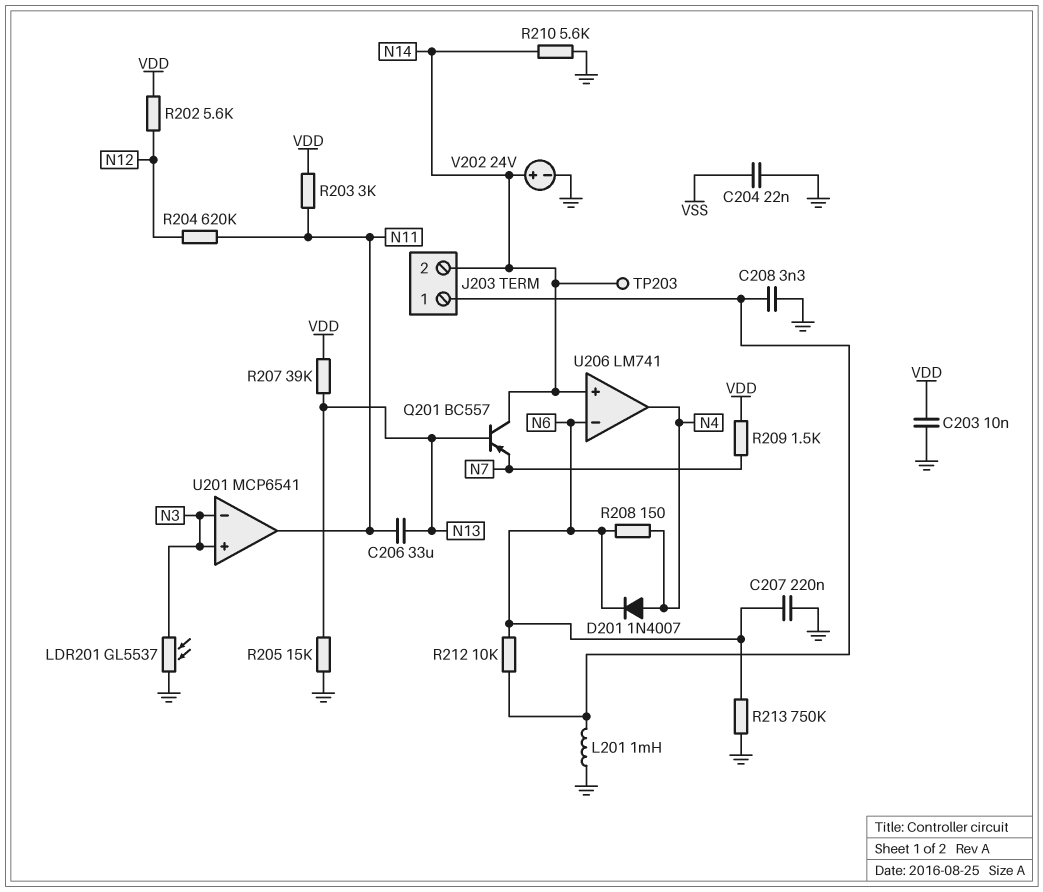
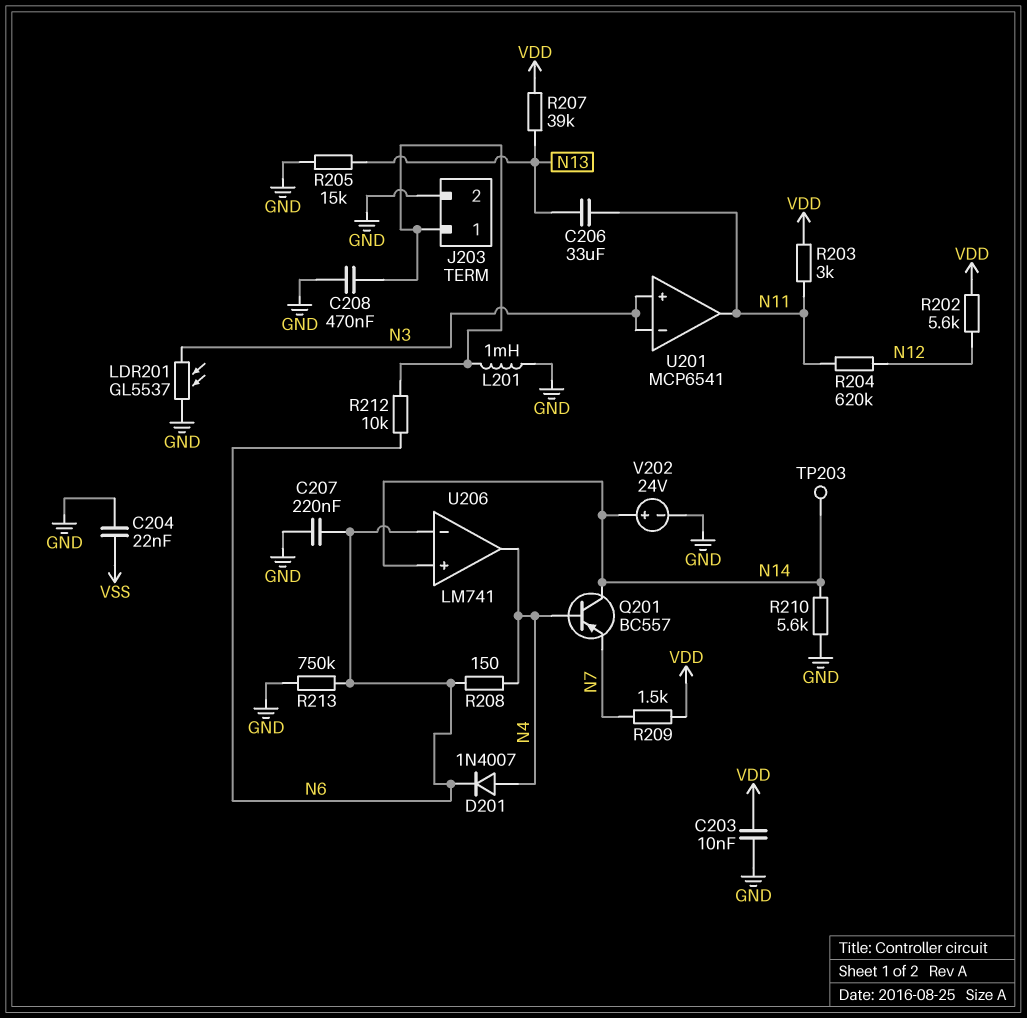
C208: 3.3nF (GND, J203/1) -> 470nF (GND, J203/1)
J203 pin 2: N14 -> GND
Q201: PNP BC557 (B N13, C N14, E N7) -> PNP BC557 (B N4, C N14, E N7)

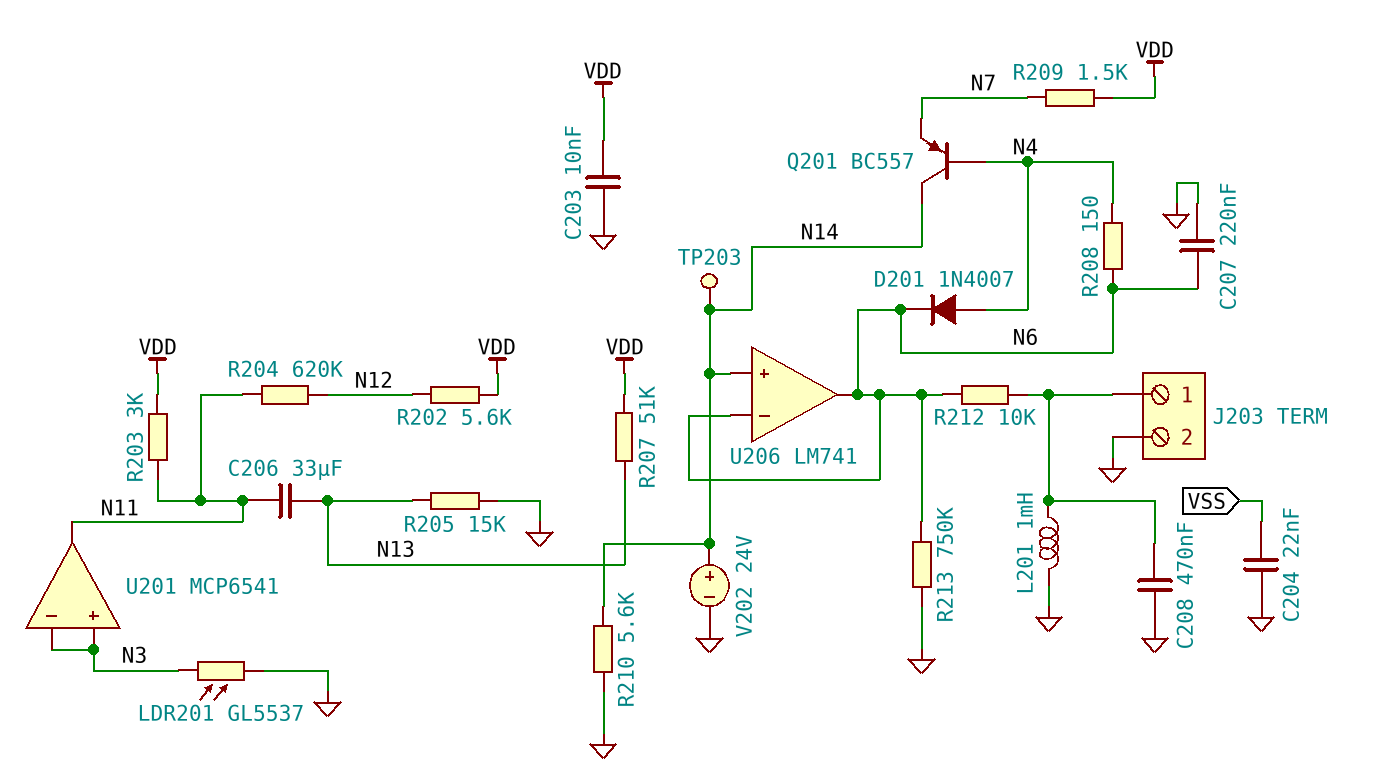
R207: 39k (N13, VDD) -> 51k (N13, VDD)
U206 pin out: N4 -> N6

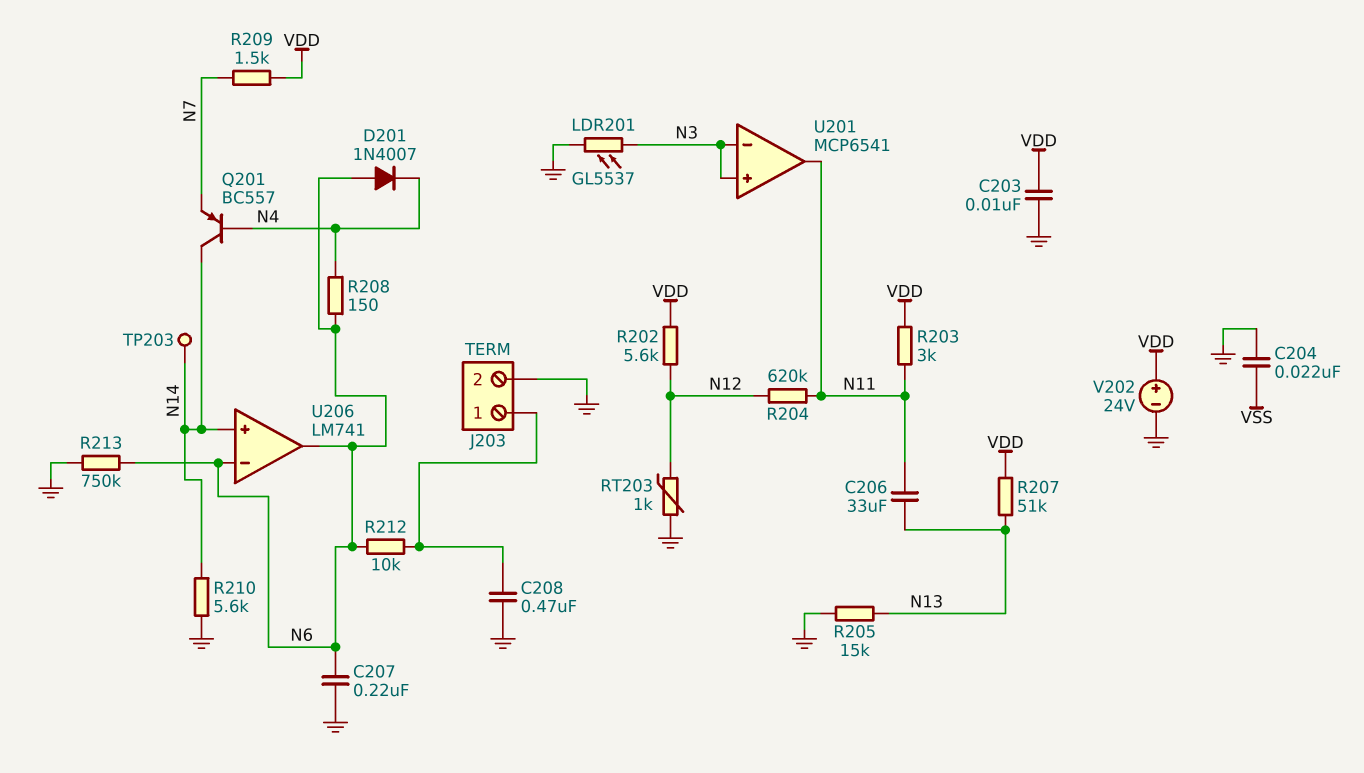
D201: diode 1N4007 (A N4, K N6) -> diode 1N4007 (A N6, K N4)
L201: 1mH (GND, J203/1) -> none
RT203: none -> 1k (GND, N12)
V202: 24V (plus N14, minus GND) -> 24V (plus VDD, minus GND)

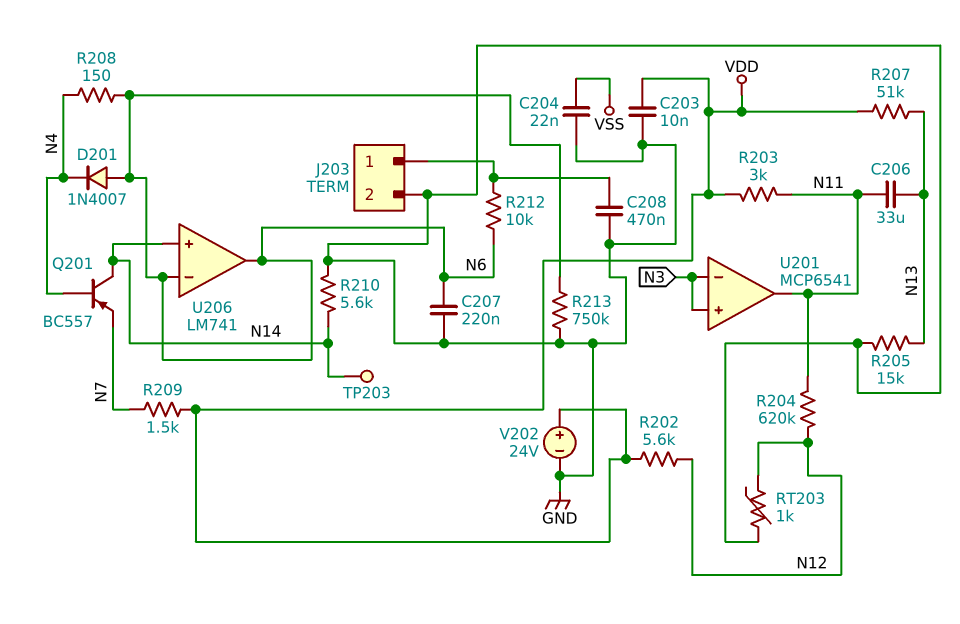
LDR201: GL5537 (GND, N3) -> none

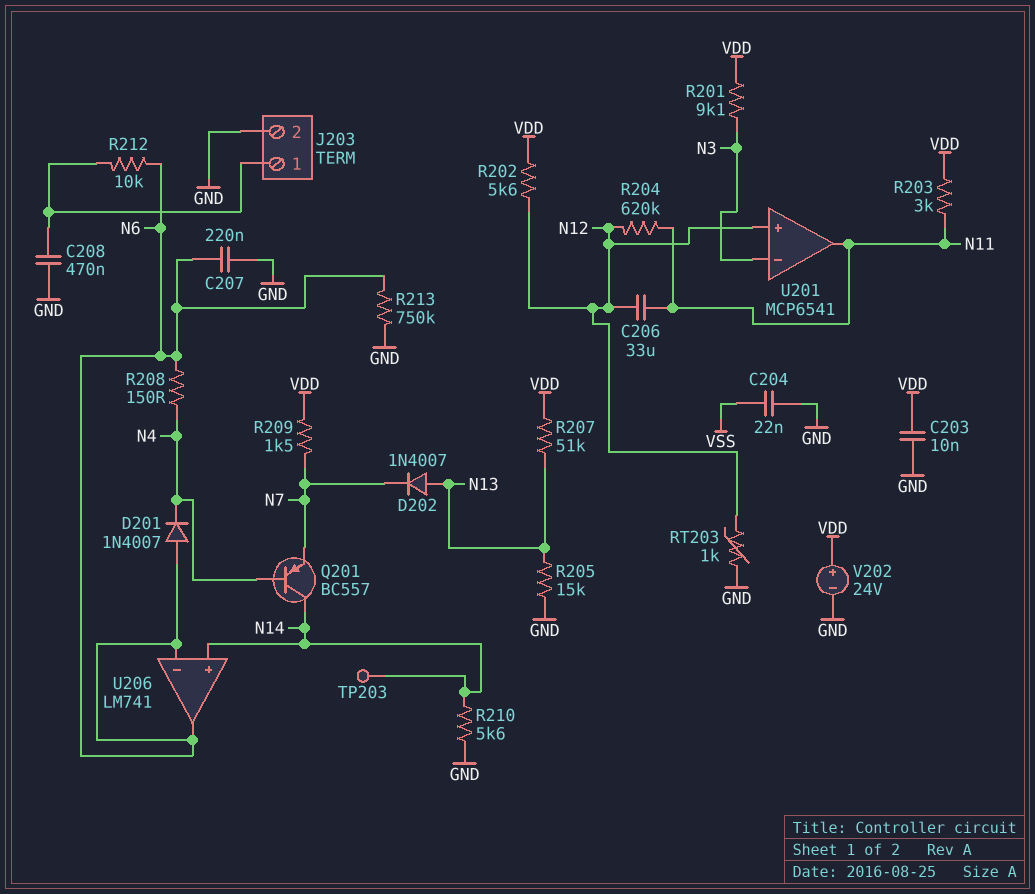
C206: 33uF (N11, N13) -> 33uF (N11, N12)
D202: none -> diode 1N4007 (A N13, K N7)
R201: none -> 9.1k (N3, VDD)
U201 pin in+: N3 -> N12

